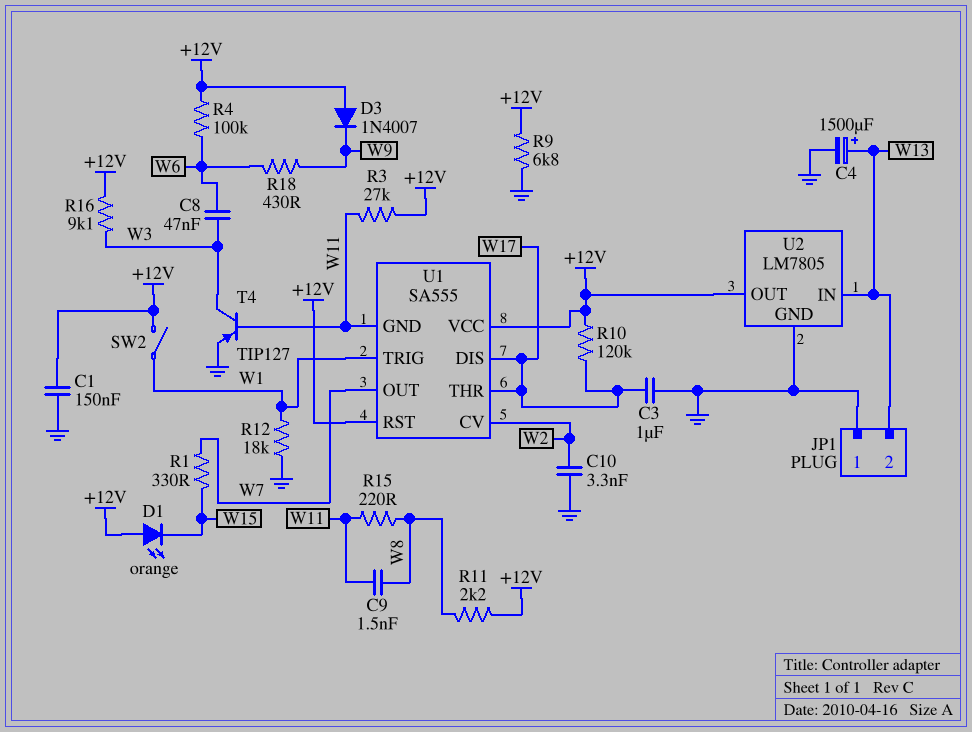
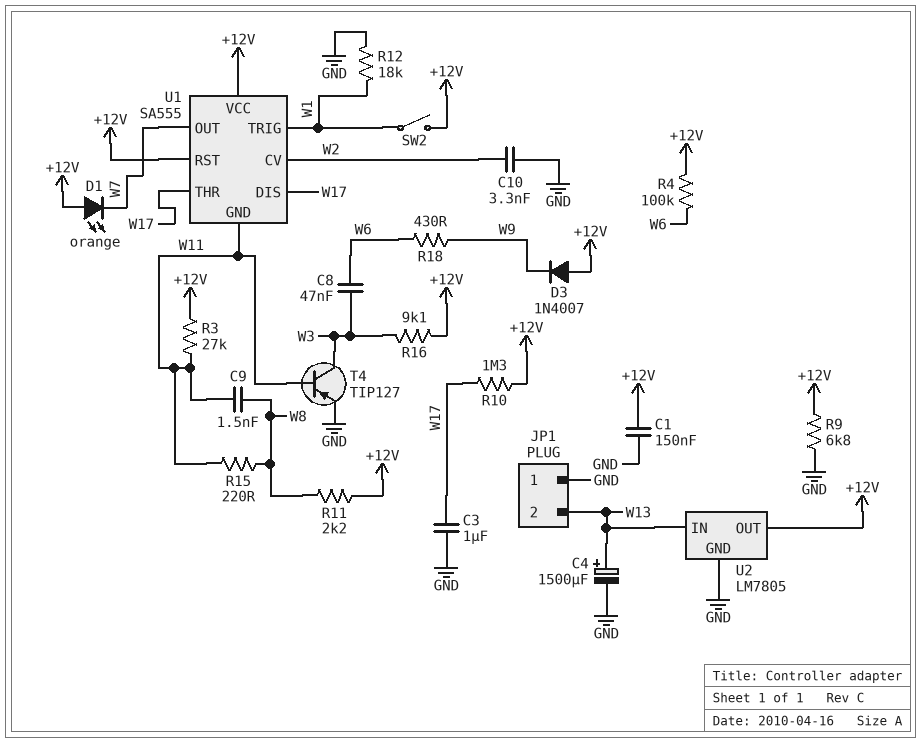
D1: LED orange (A +12V, K W15) -> LED orange (A +12V, K W7)
R1: 330 (W7, W15) -> none
R10: 120k (+12V, W17) -> 1.3M (+12V, W17)

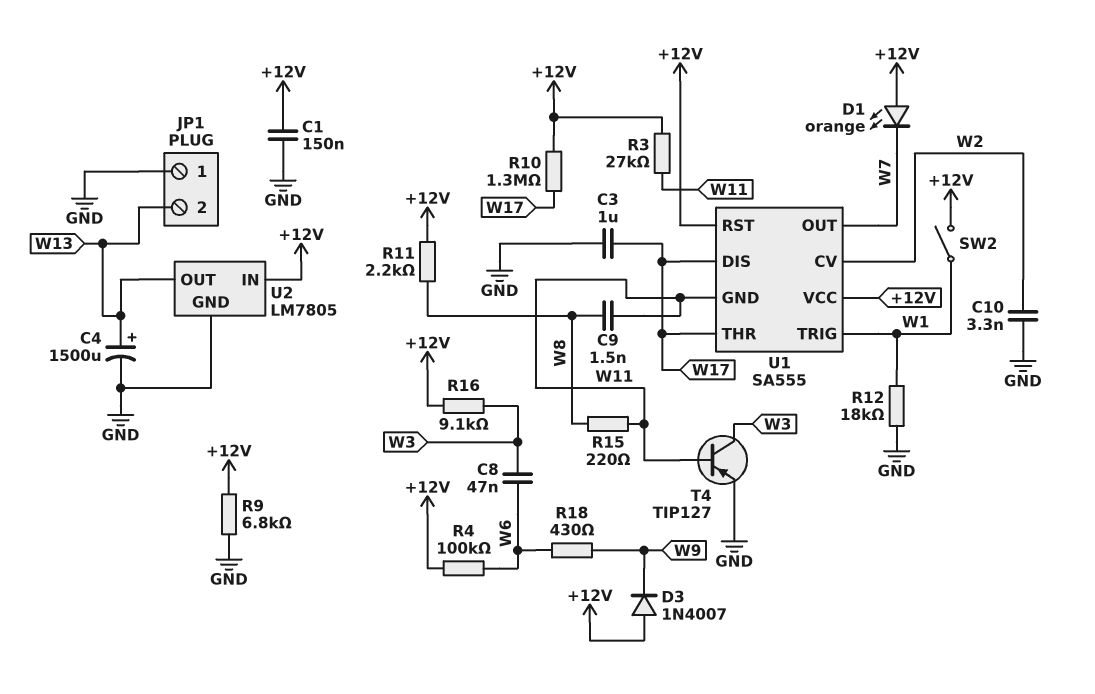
U2 pin IN: W13 -> +12V
U2 pin OUT: +12V -> W13

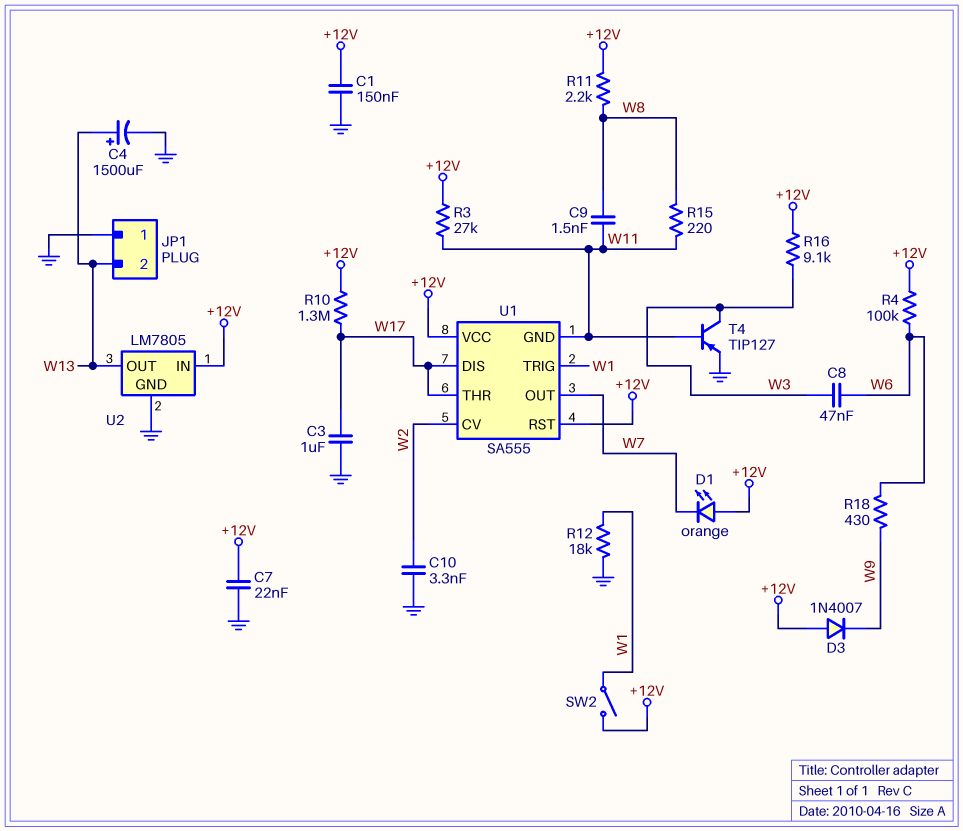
C7: none -> 22nF (+12V, GND)
R9: 6.8k (+12V, GND) -> none

